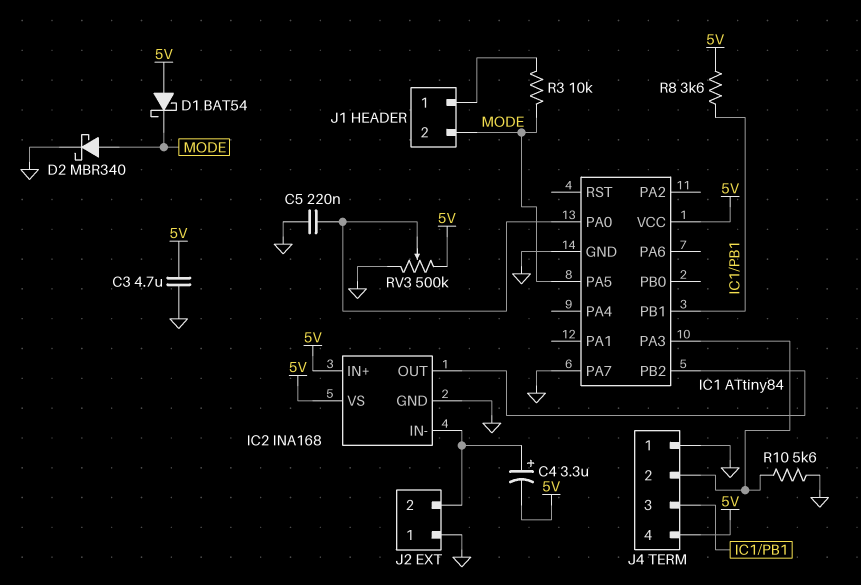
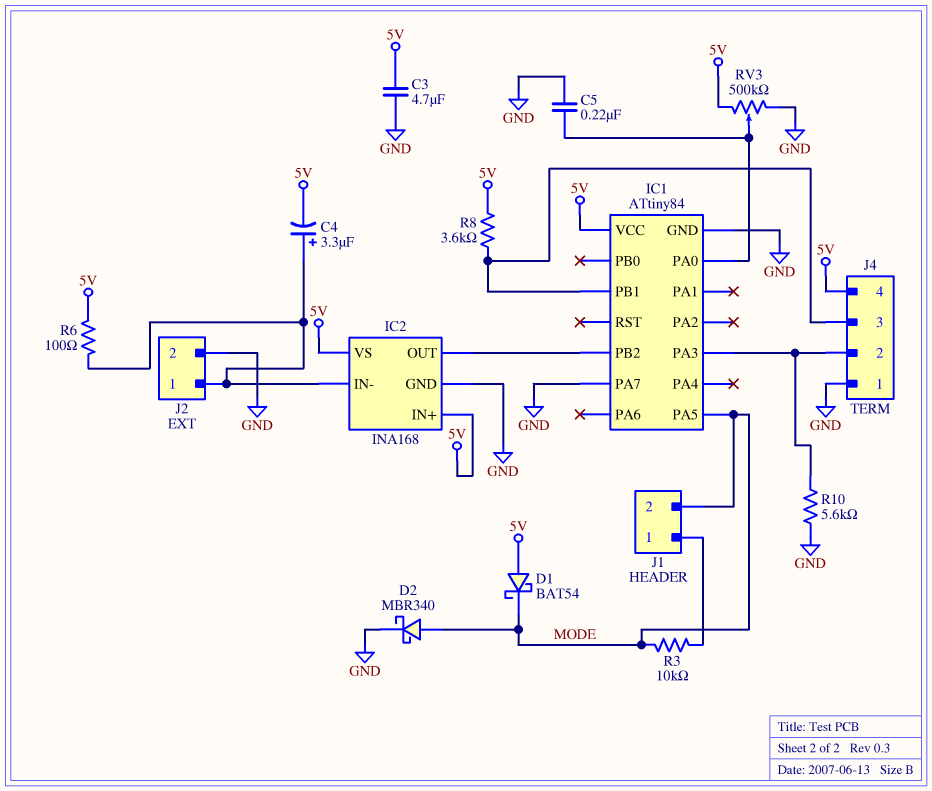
J2 pin 1: GND -> IC2/IN-
J2 pin 2: IC2/IN- -> GND
R6: none -> 100 (5V, IC2/IN-)

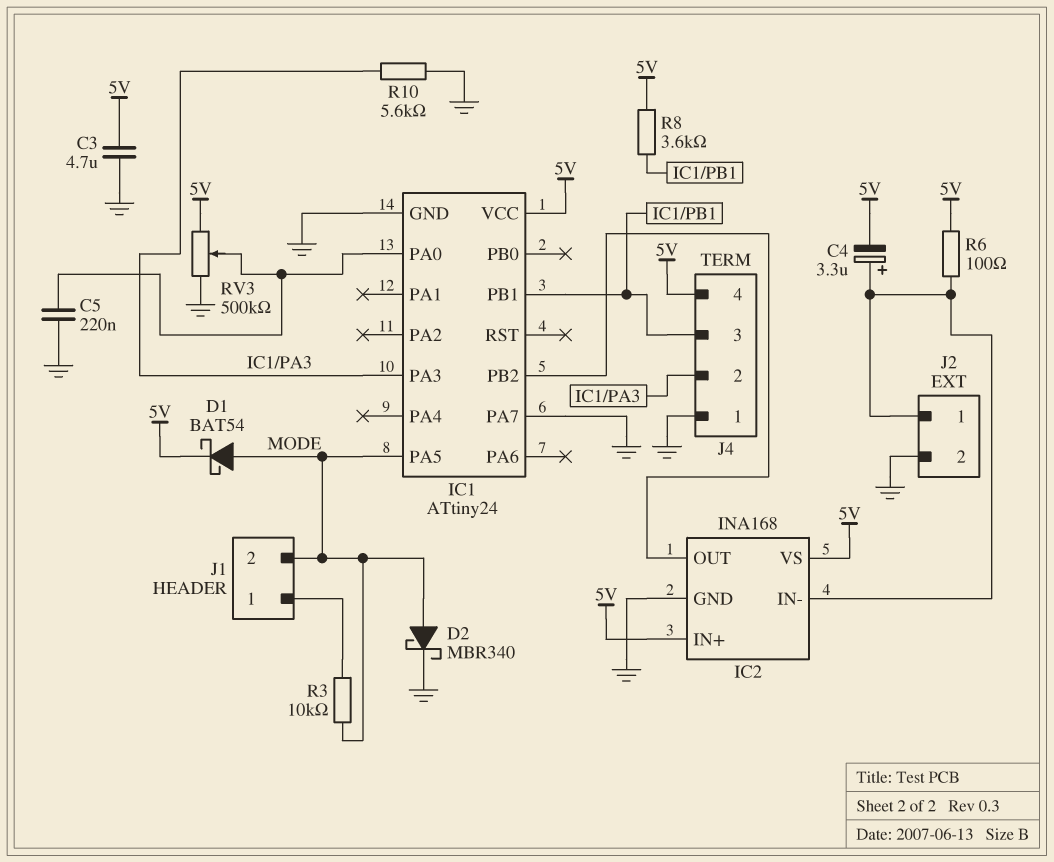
D1: schottky BAT54 (A 5V, K MODE) -> schottky BAT54 (A MODE, K 5V)
IC1: ATtiny84 -> ATtiny24

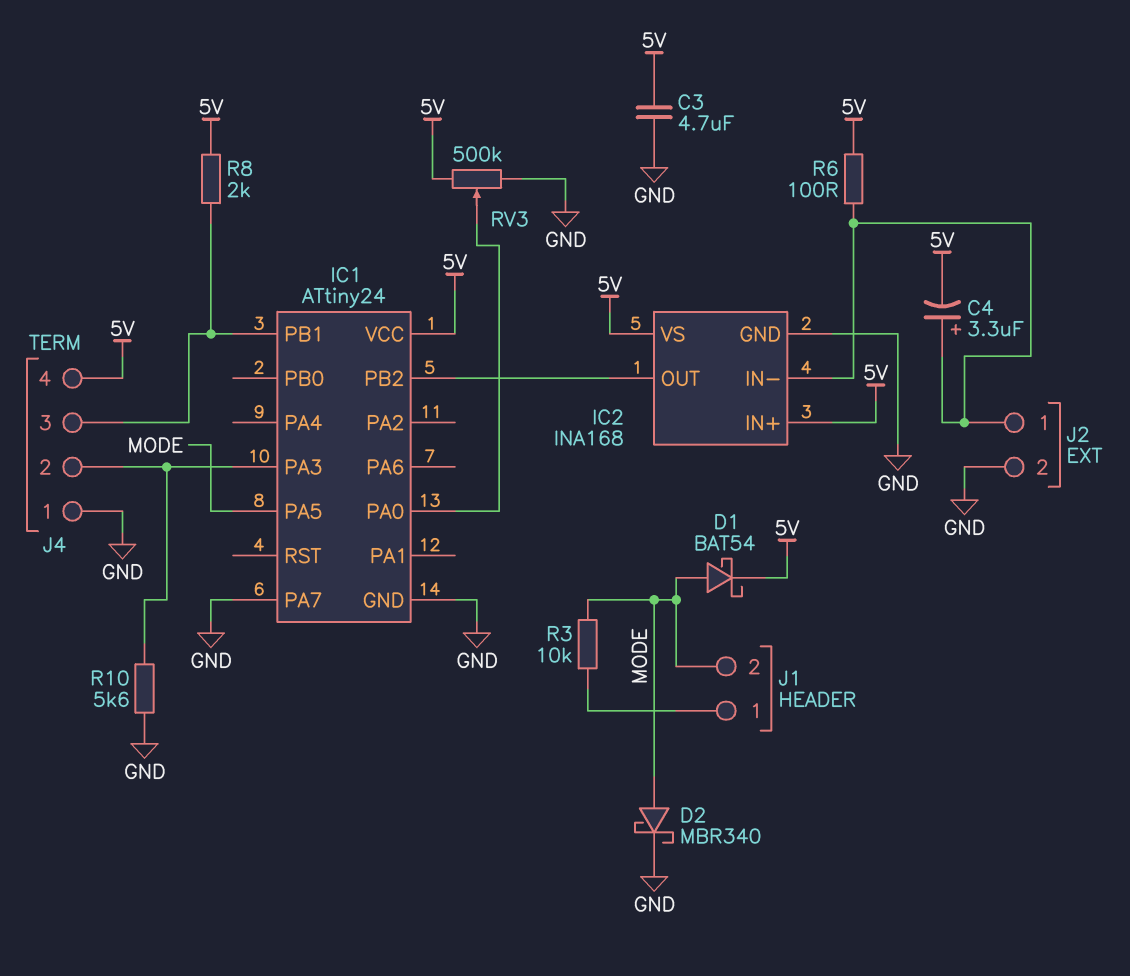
C5: 220nF (GND, IC1/PA0) -> none
R8: 3.6k (5V, IC1/PB1) -> 2k (5V, IC1/PB1)

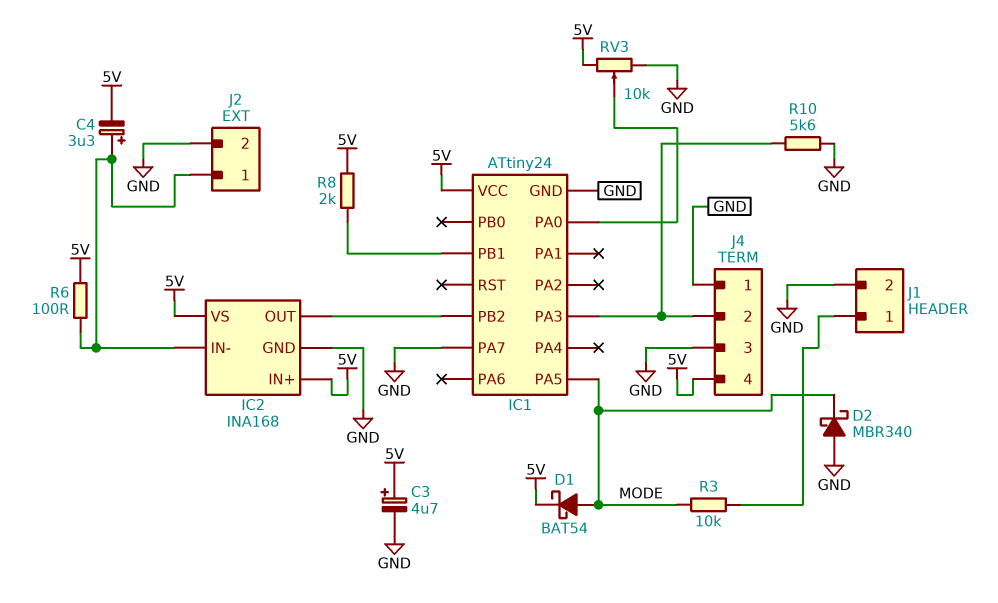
C3: 4.7uF (5V, GND) -> 4.7uF (plus 5V, minus GND)
D2: schottky MBR340 (A MODE, K GND) -> schottky MBR340 (A GND, K MODE)
J1 pin 2: MODE -> GND
J4 pin 3: IC1/PB1 -> GND
RV3: 500k (5V, GND, wiper IC1/PA0) -> 10k (5V, GND, wiper IC1/PA0)

